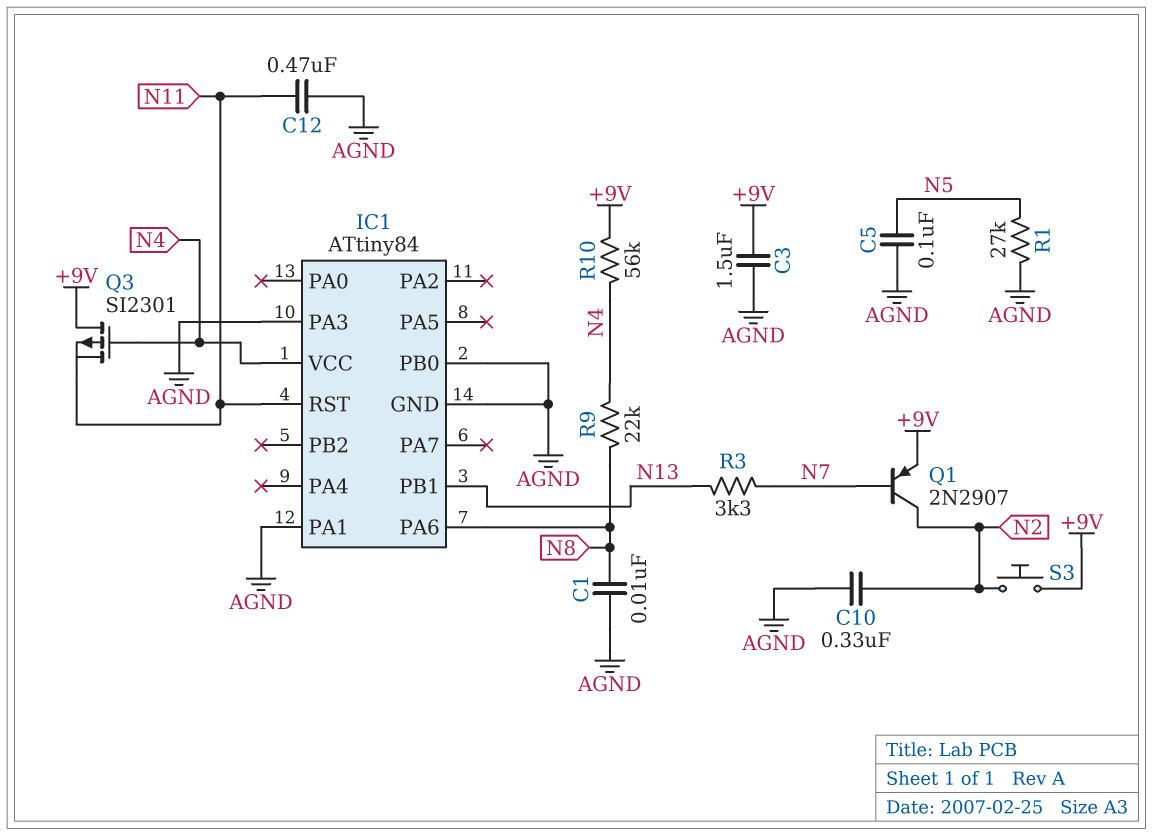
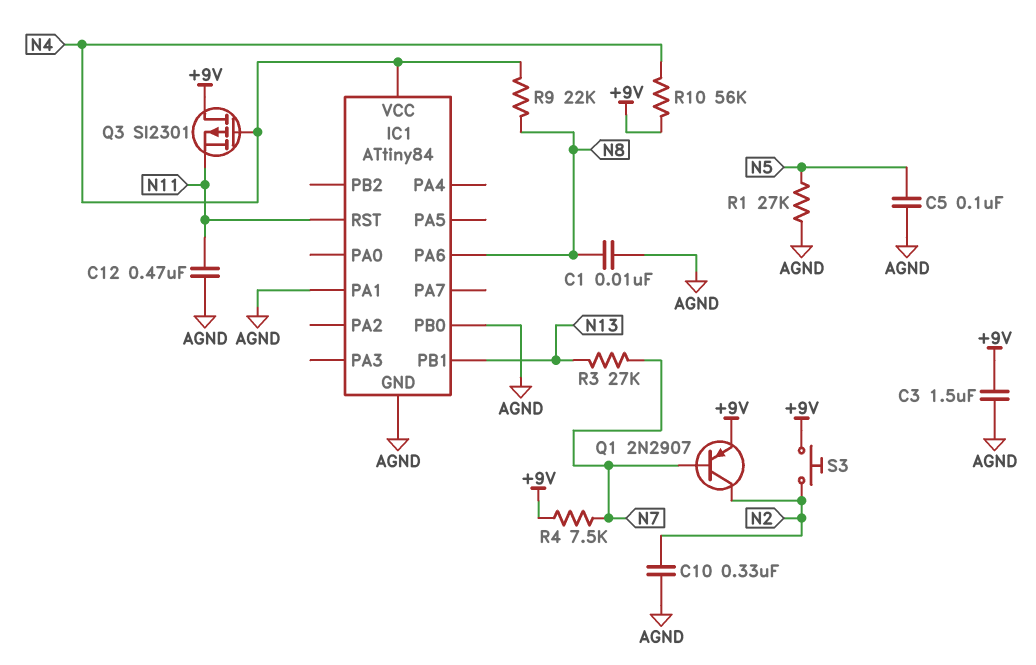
IC1 pin PA3: AGND -> none
R3: 3.3k (N7, N13) -> 27k (N7, N13)
R4: none -> 7.5k (+9V, N7)

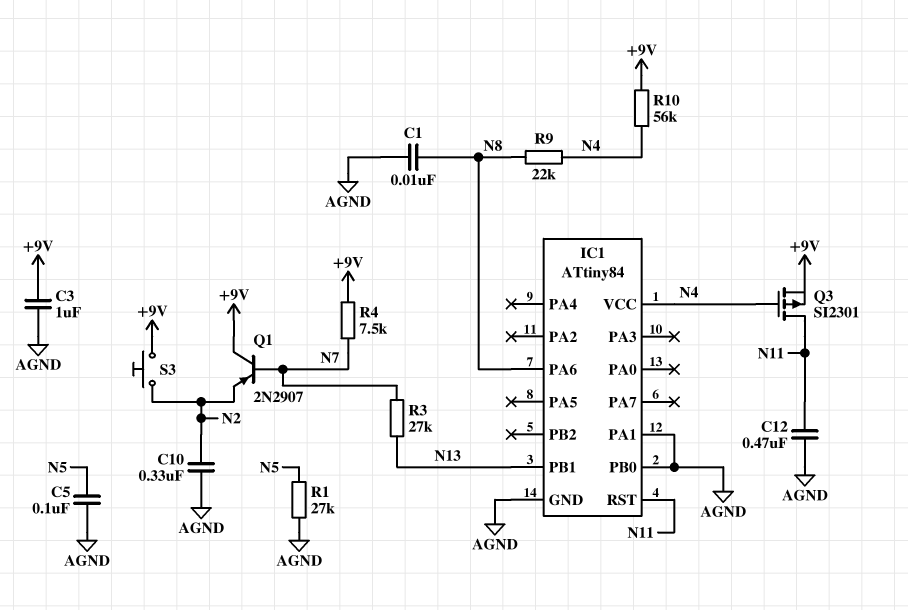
C3: 1.5uF (+9V, AGND) -> 1uF (+9V, AGND)
Q1: PNP 2N2907 (B N7, C N2, E +9V) -> PNP 2N2907 (B N7, C +9V, E N2)
Q3: PMOS SI2301 (G N4, D +9V, S N11) -> PMOS SI2301 (G N4, D N11, S +9V)

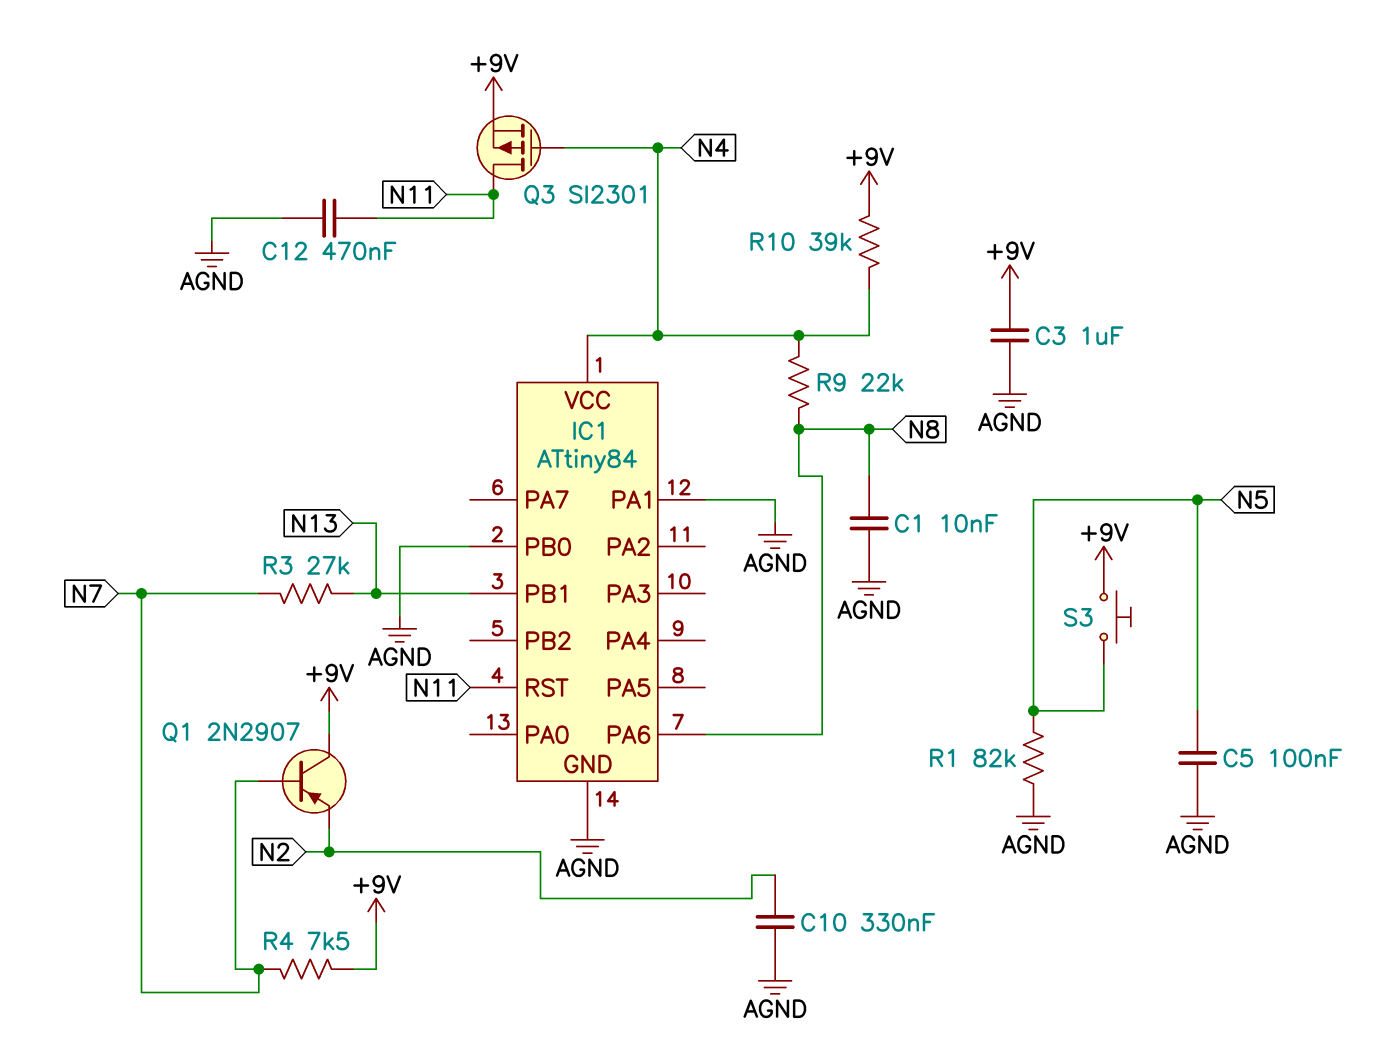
R1: 27k (AGND, N5) -> 82k (AGND, N5)
R10: 56k (+9V, N4) -> 39k (+9V, N4)
S3: button (+9V, N2) -> button (+9V, N5)

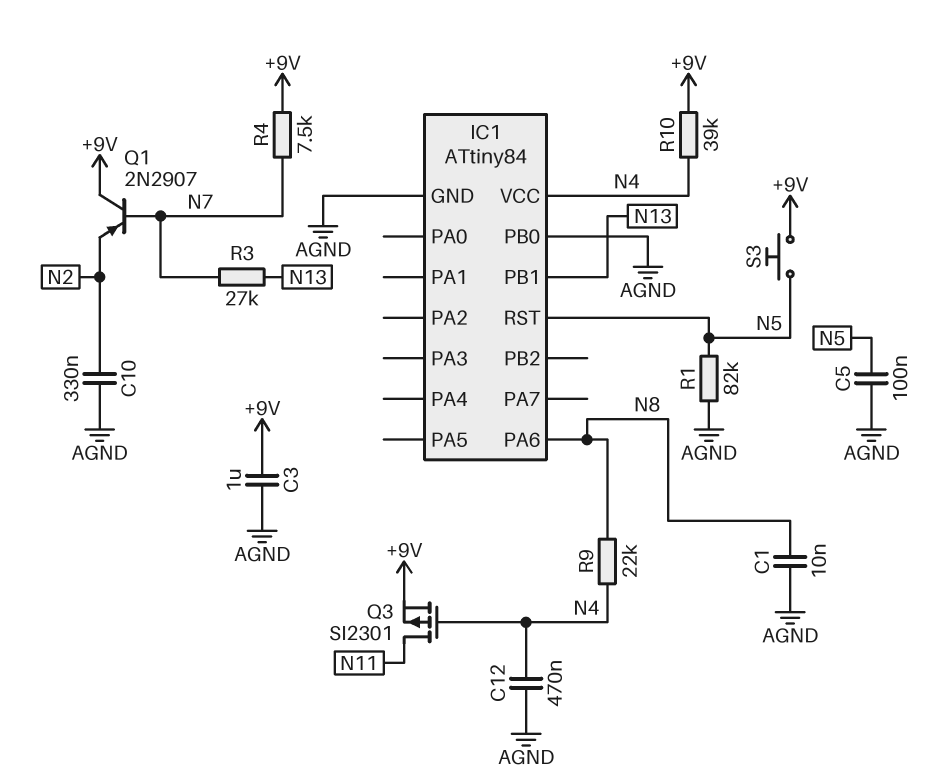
C12: 470nF (AGND, N11) -> 470nF (AGND, N4)
IC1 pin PA1: AGND -> none
IC1 pin RST: N11 -> N5

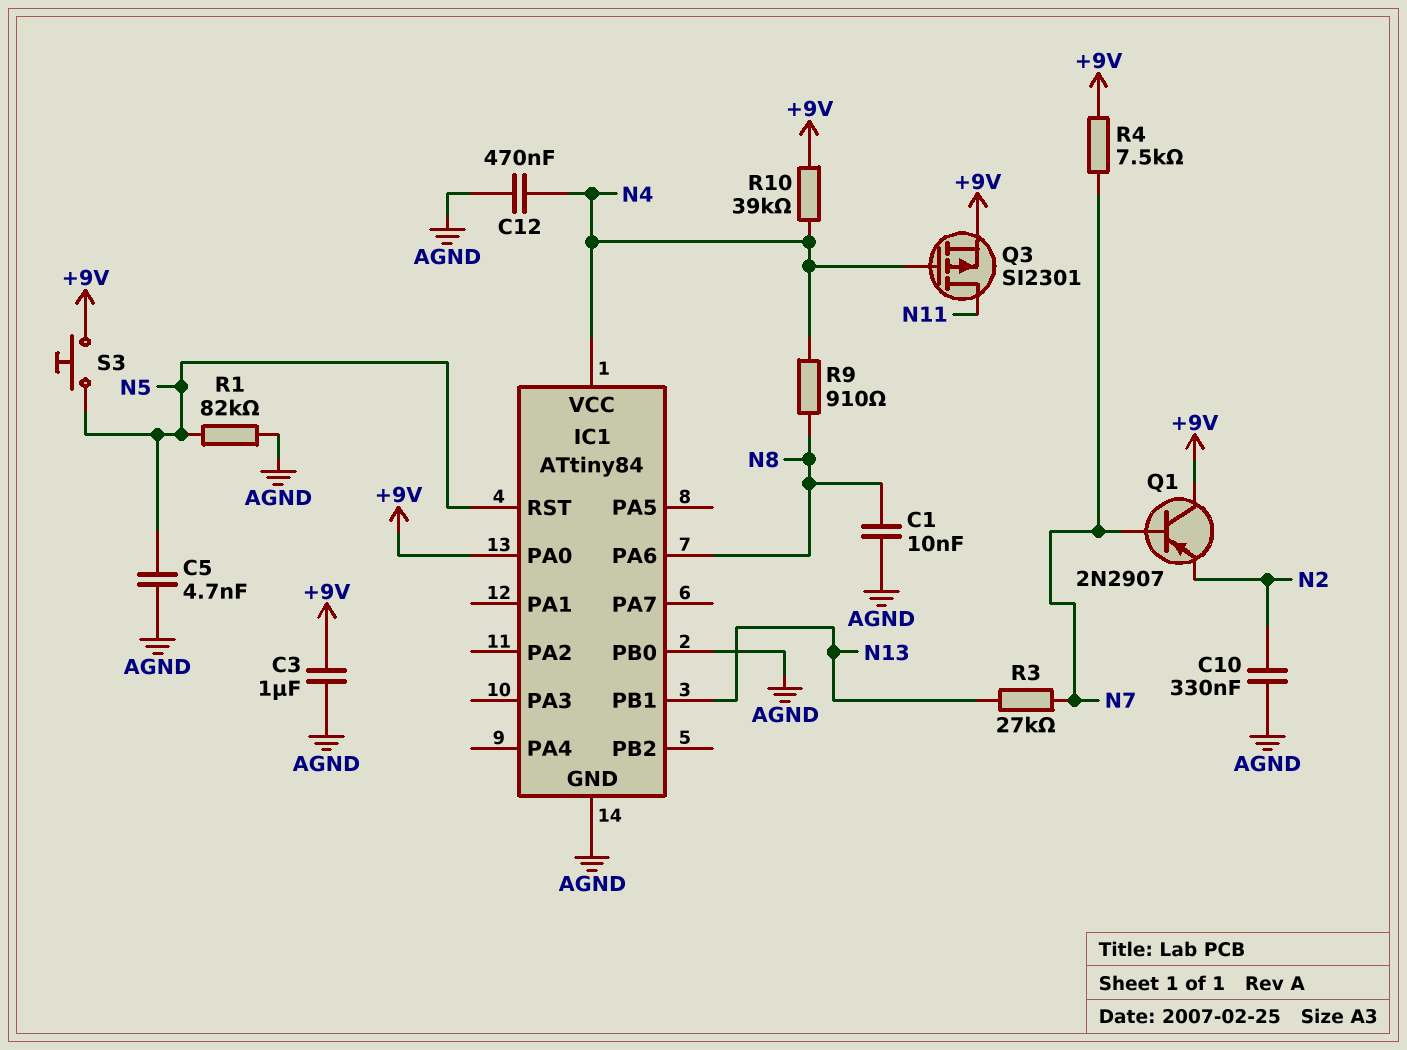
C5: 100nF (AGND, N5) -> 4.7nF (AGND, N5)
IC1 pin PA0: none -> +9V
R9: 22k (N4, N8) -> 910 (N4, N8)

